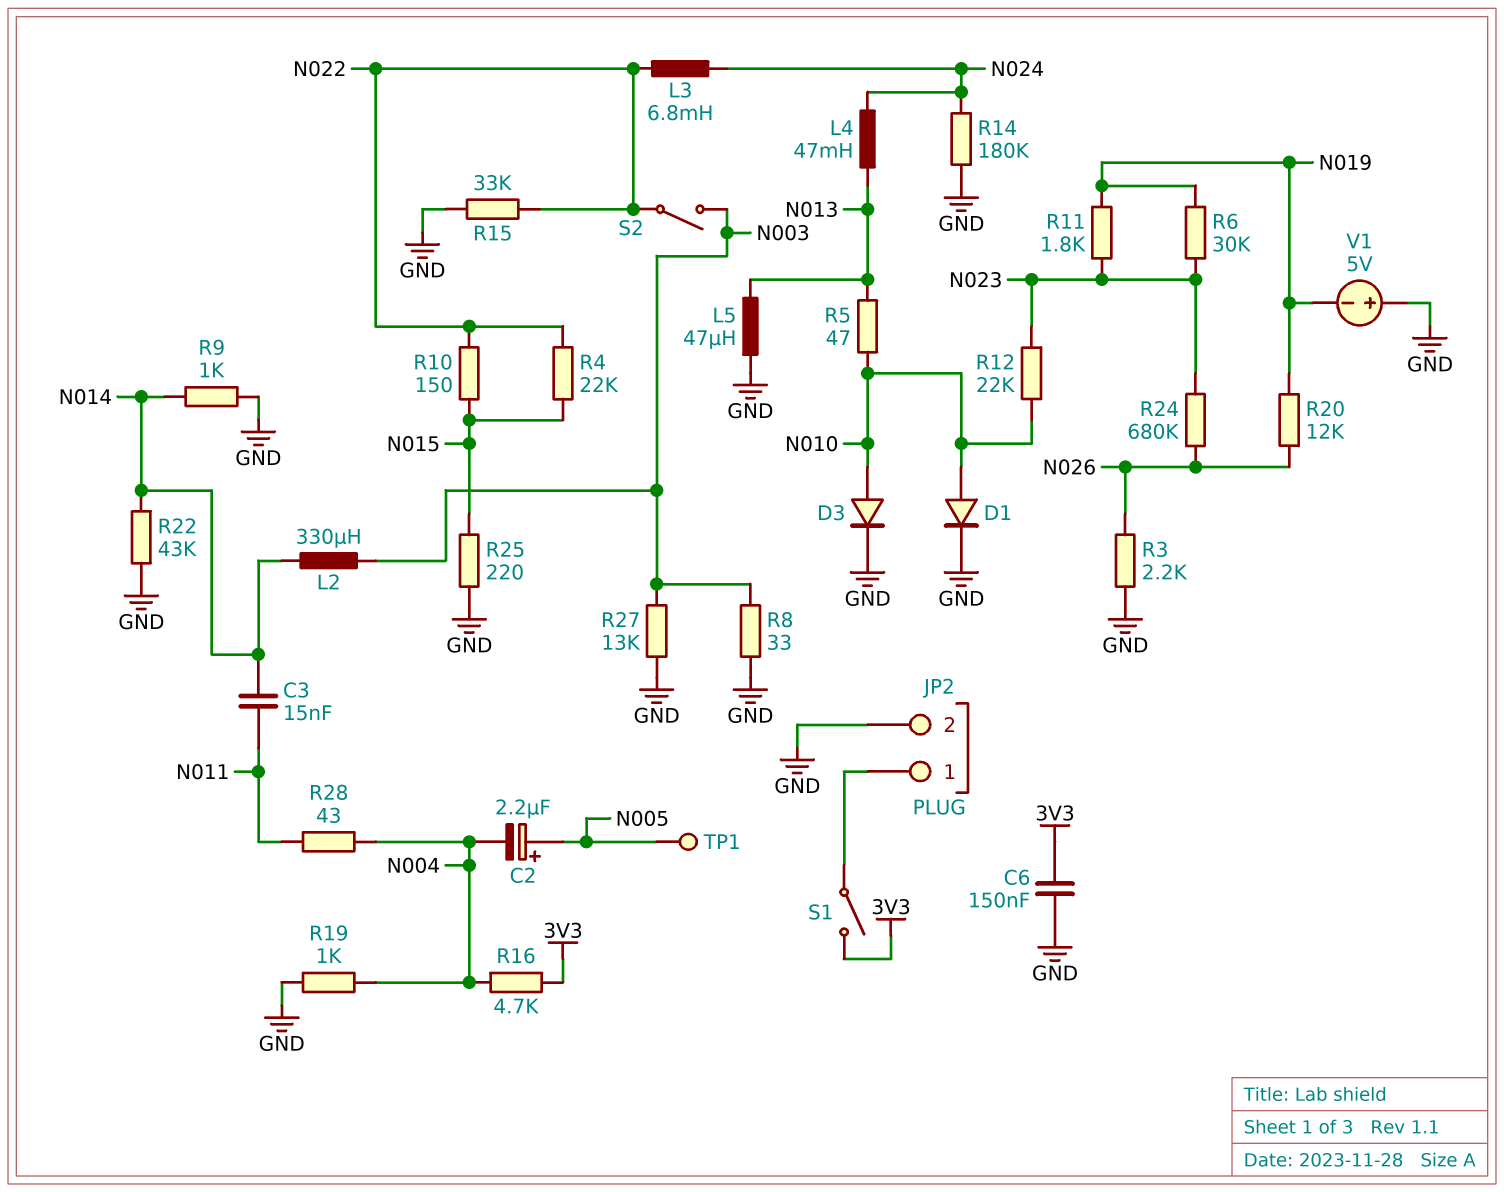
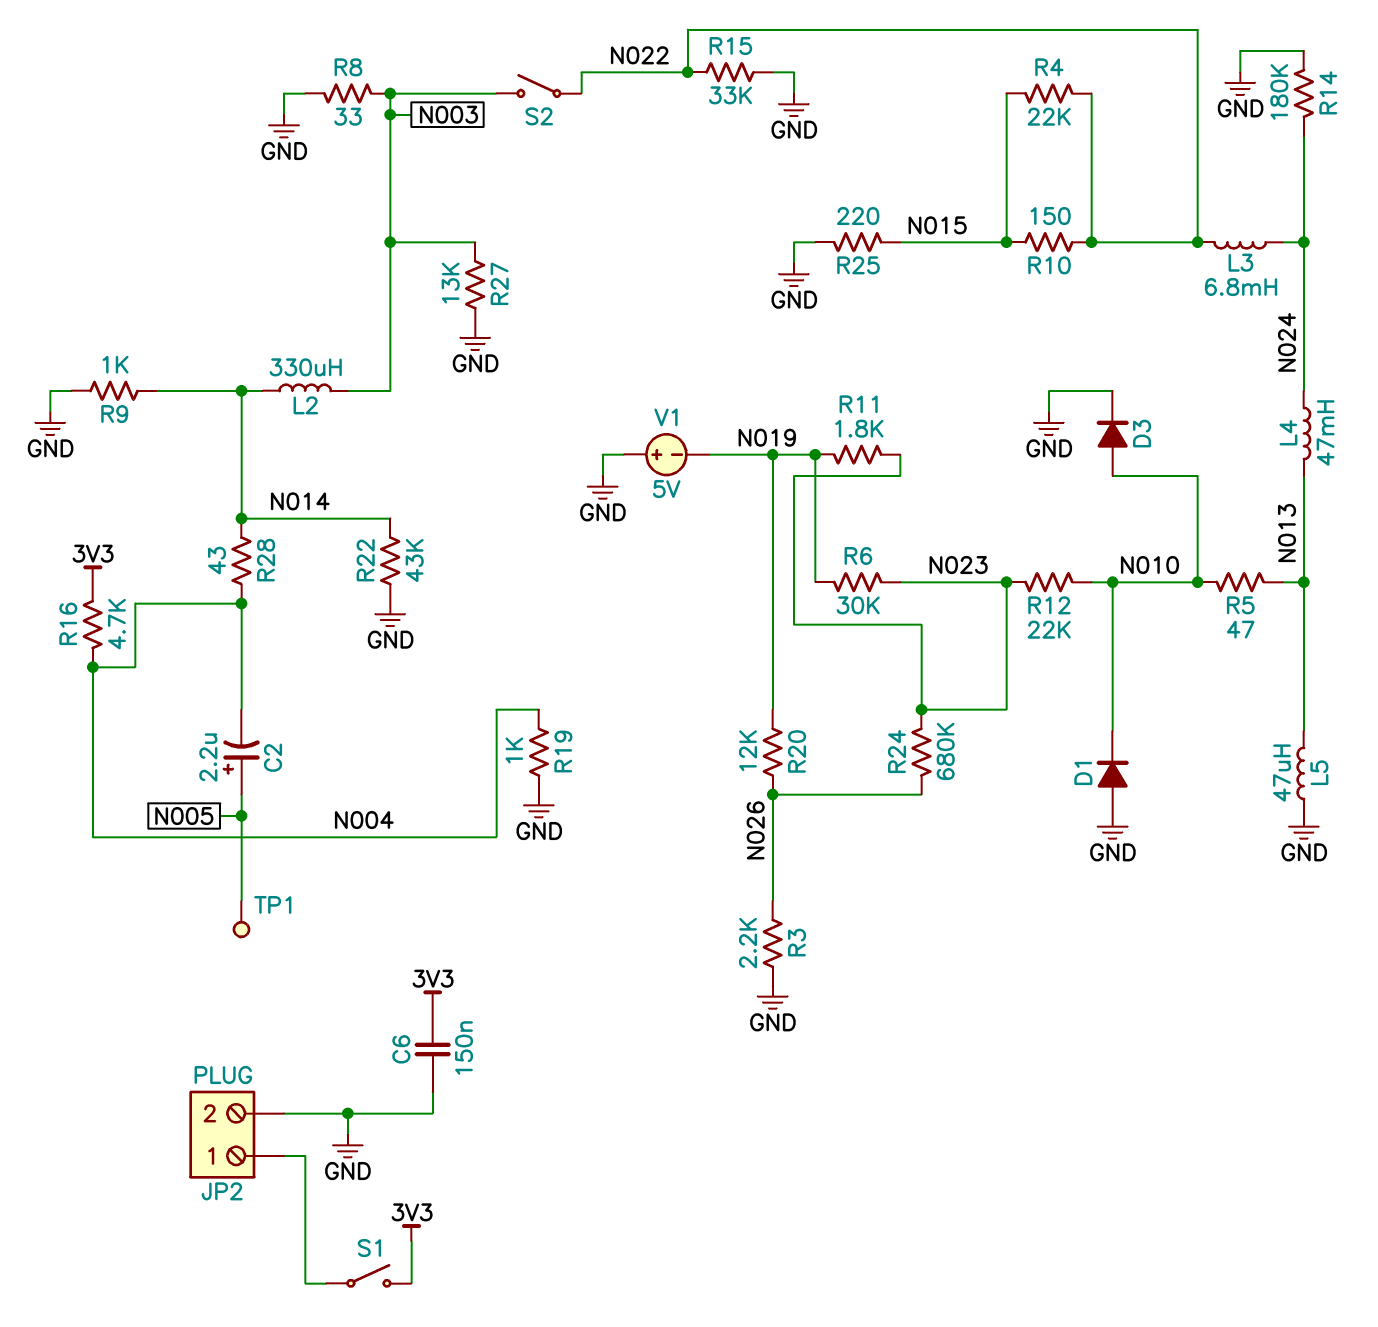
C3: 15nF (N011, N014) -> none
D1: diode (A N010, K GND) -> diode (A GND, K N010)
R28: 43 (N004, N011) -> 43 (N004, N014)

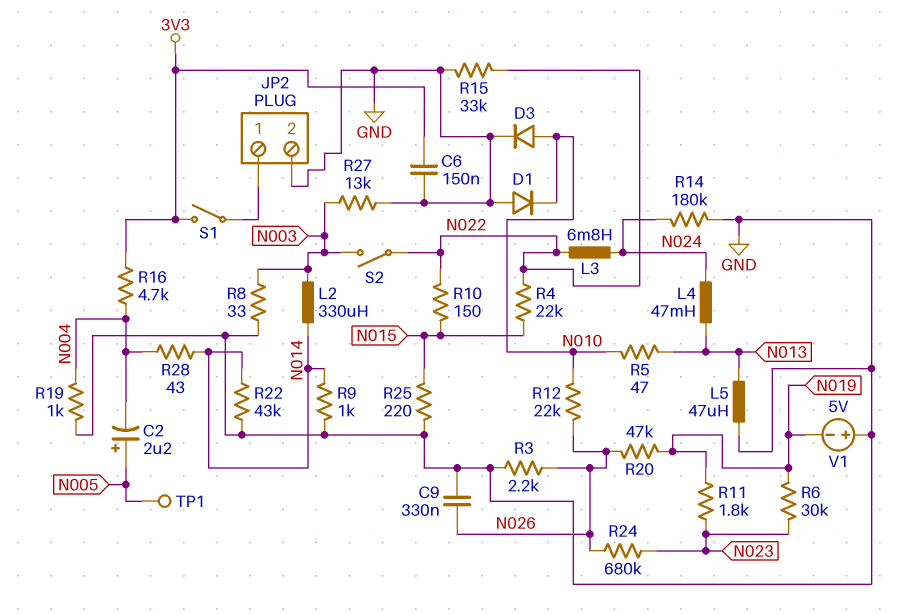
C9: none -> 330nF (GND, N026)
R12: 22k (N010, N023) -> 22k (N010, N026)
R20: 12k (N019, N026) -> 47k (N019, N026)

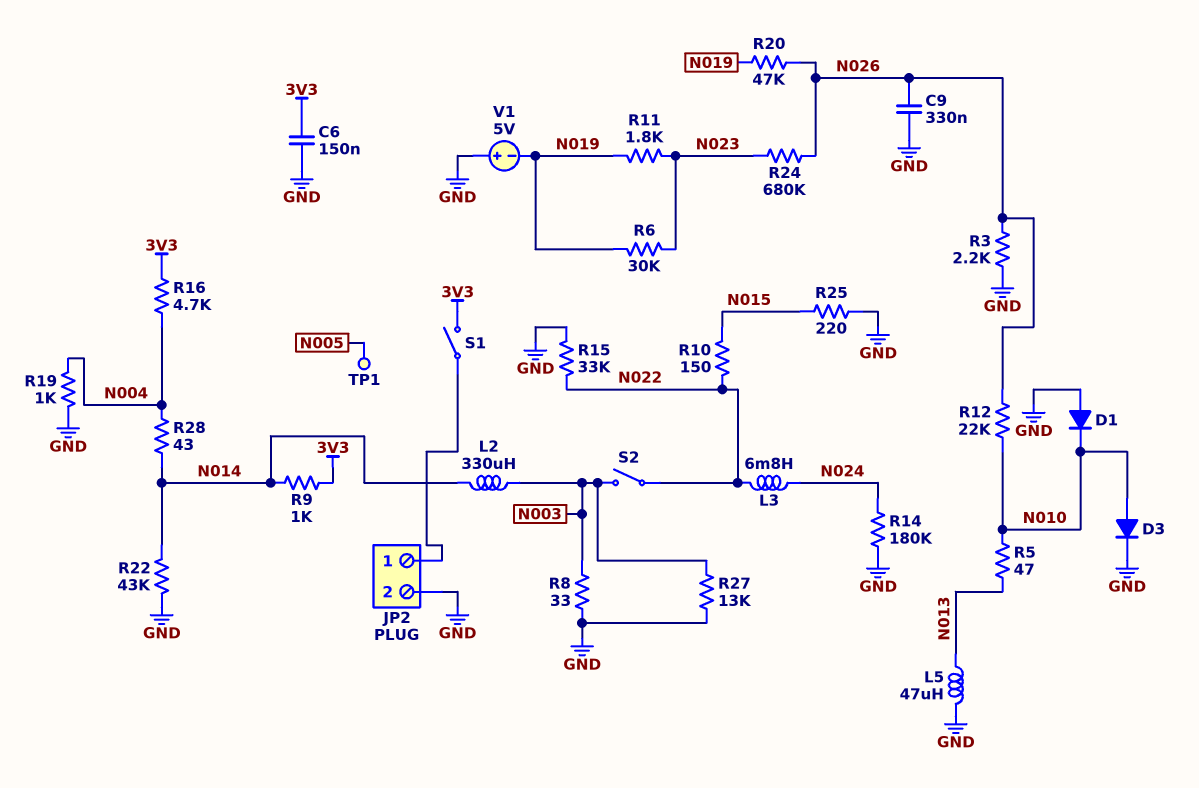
C2: 2.2uF (plus N005, minus N004) -> none
L4: 47mH (N013, N024) -> none
R4: 22k (N015, N022) -> none
R9: 1k (GND, N014) -> 1k (3V3, N014)

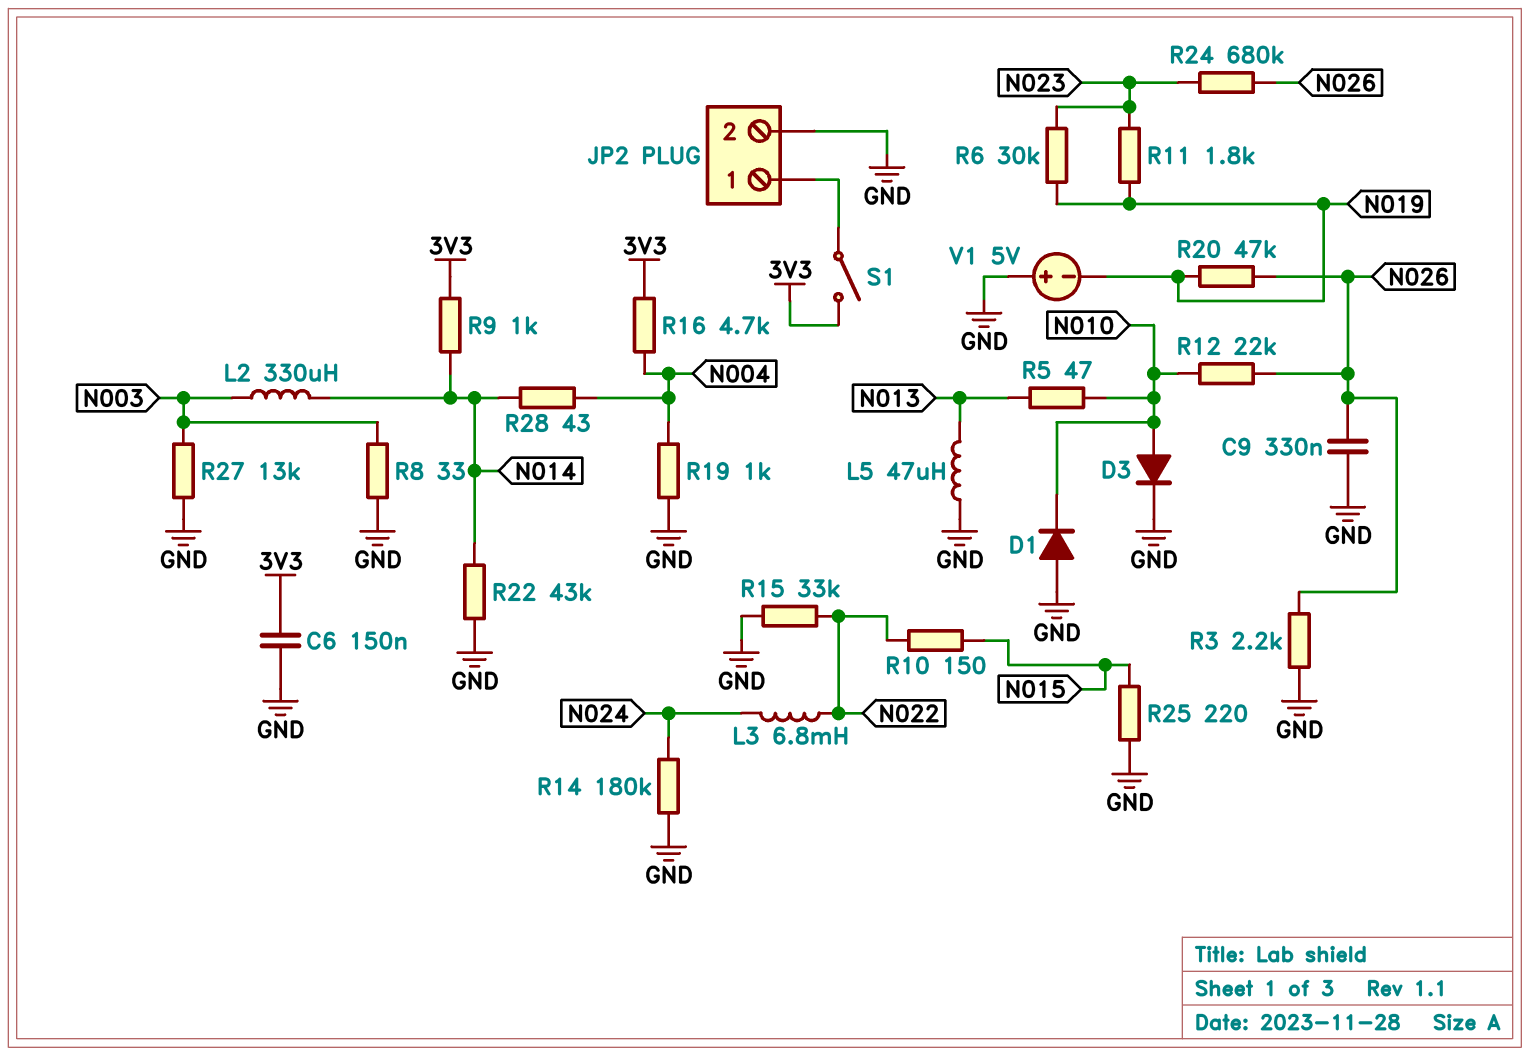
S2: switch (N003, N022) -> none
TP1: test point (N005) -> none

